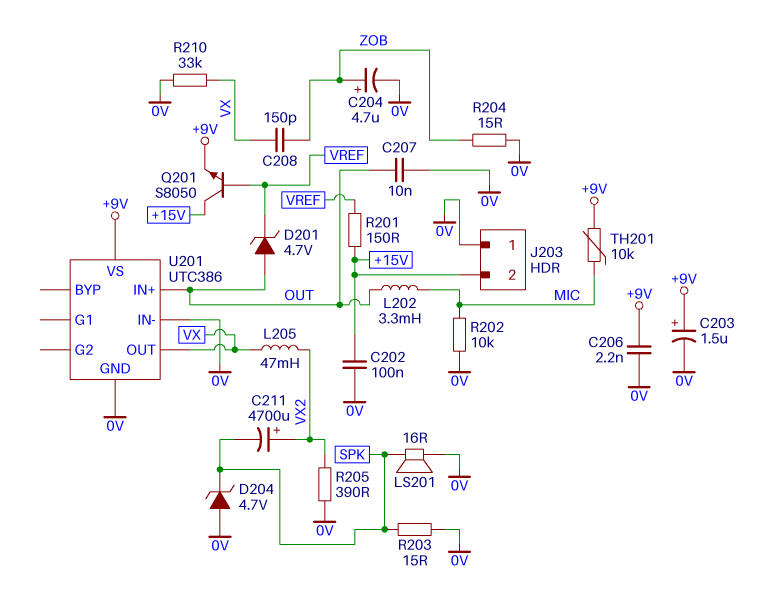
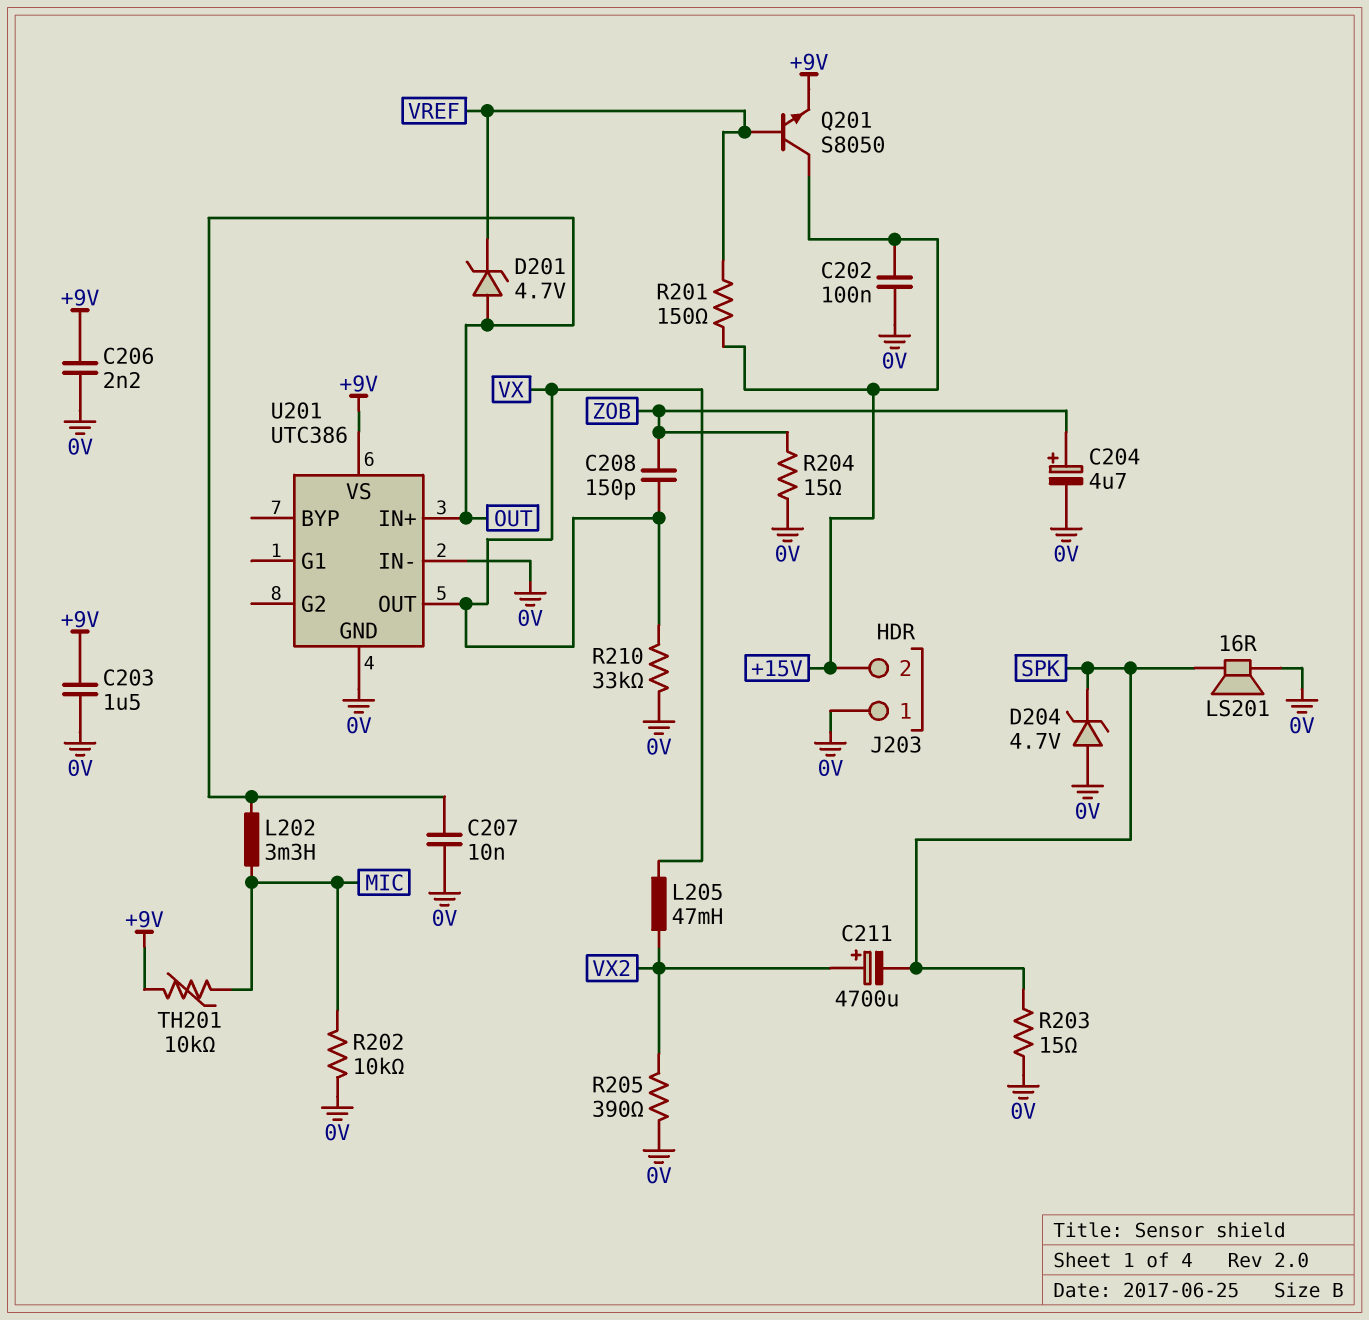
C203: 1.5uF (plus +9V, minus 0V) -> 1.5uF (+9V, 0V)

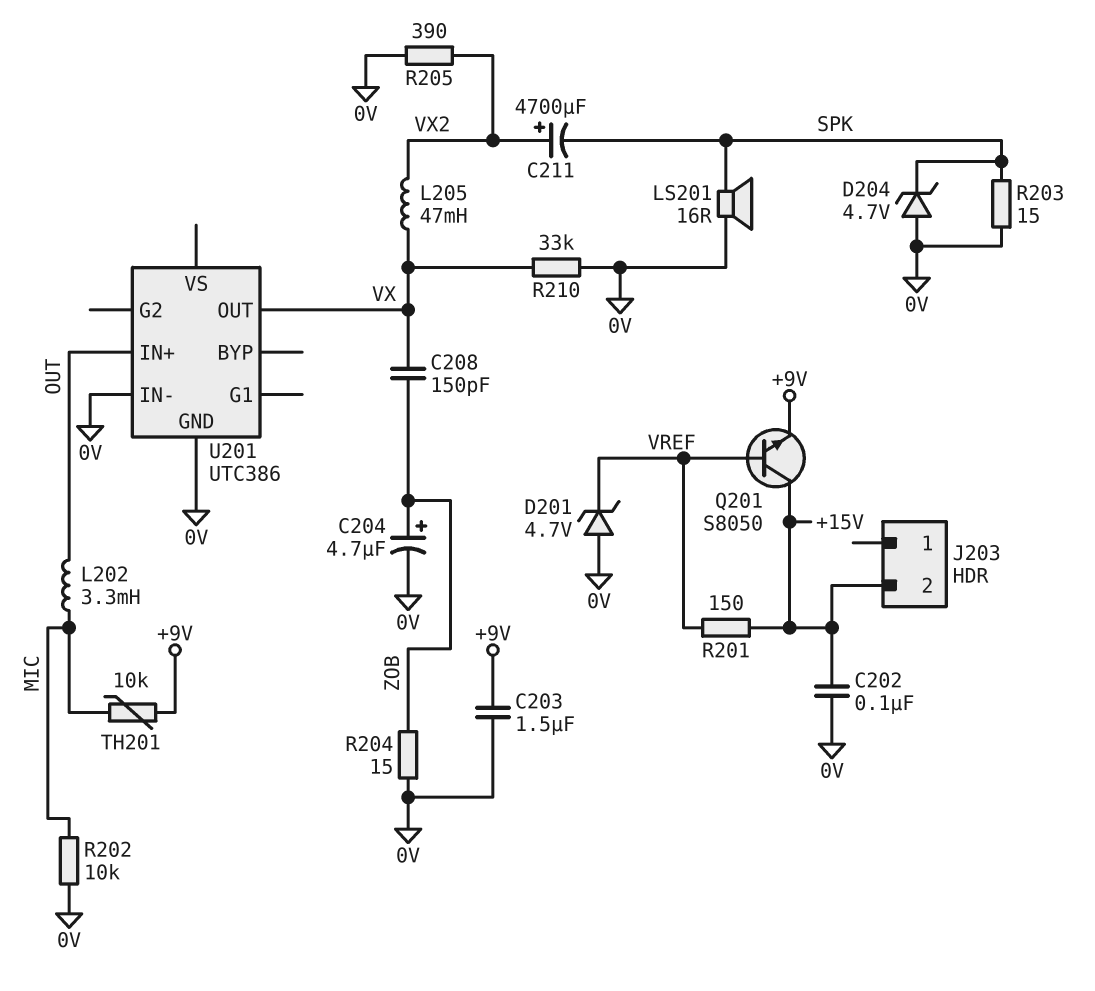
C206: 2.2nF (+9V, 0V) -> none
C207: 10nF (0V, OUT) -> none
D201: zener 4.7V (A OUT, K VREF) -> zener 4.7V (A 0V, K VREF)
J203 pin 1: 0V -> none
U201 pin VS: +9V -> none

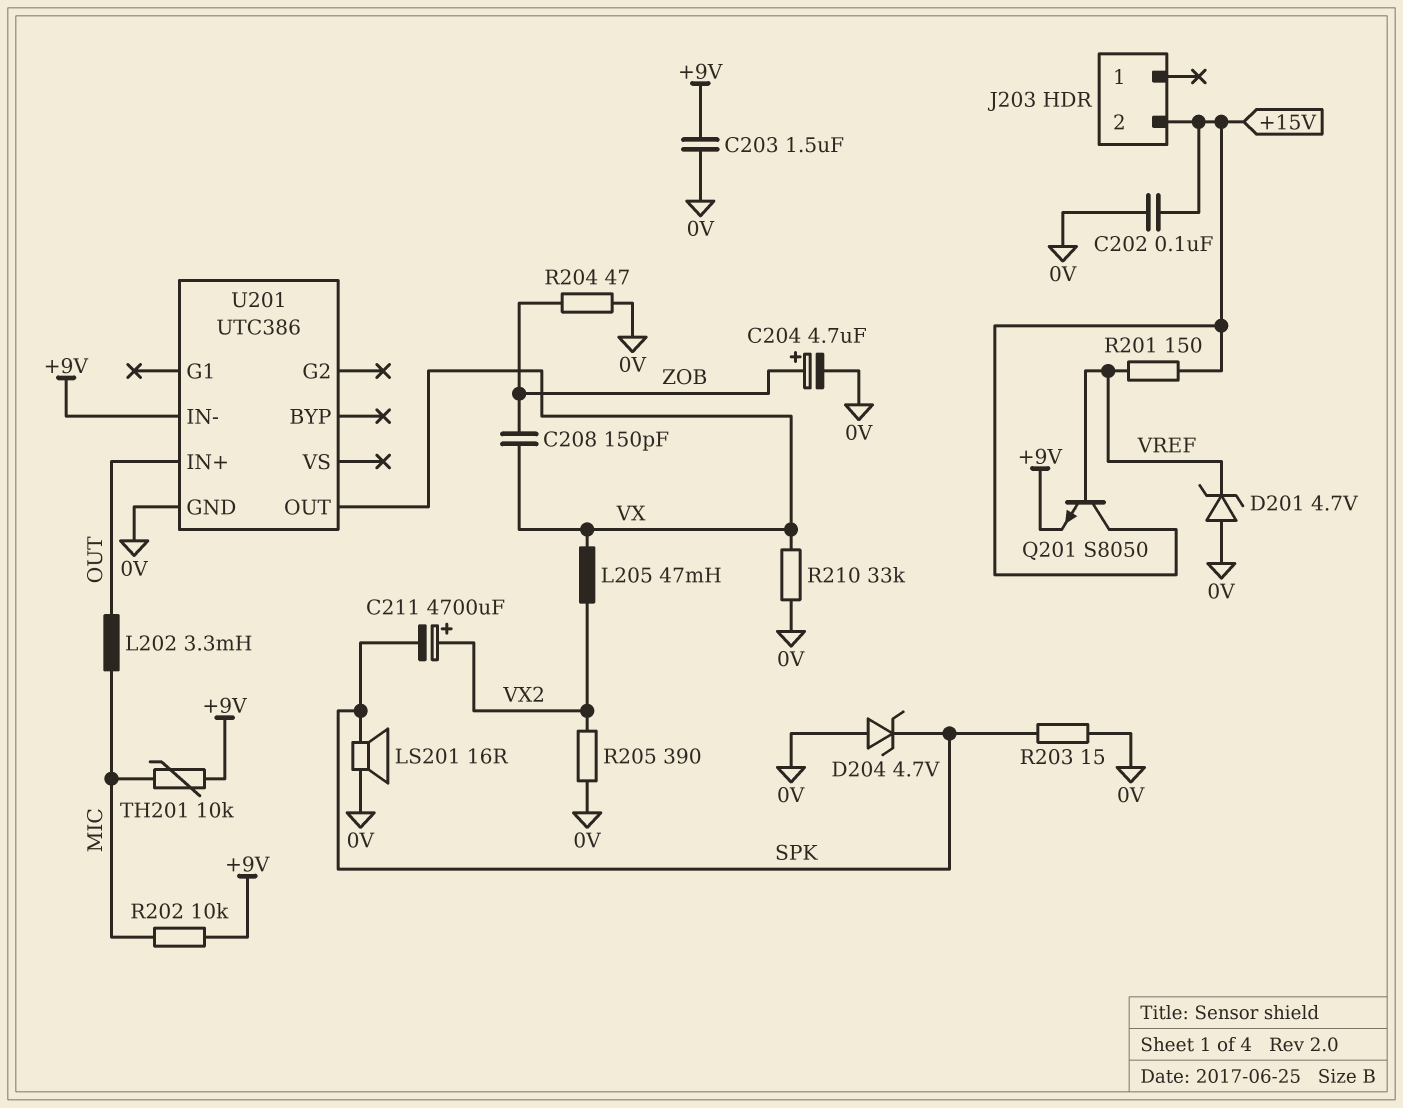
R202: 10k (0V, MIC) -> 10k (+9V, MIC)
R204: 15 (0V, ZOB) -> 47 (0V, ZOB)
U201 pin IN-: 0V -> +9V

